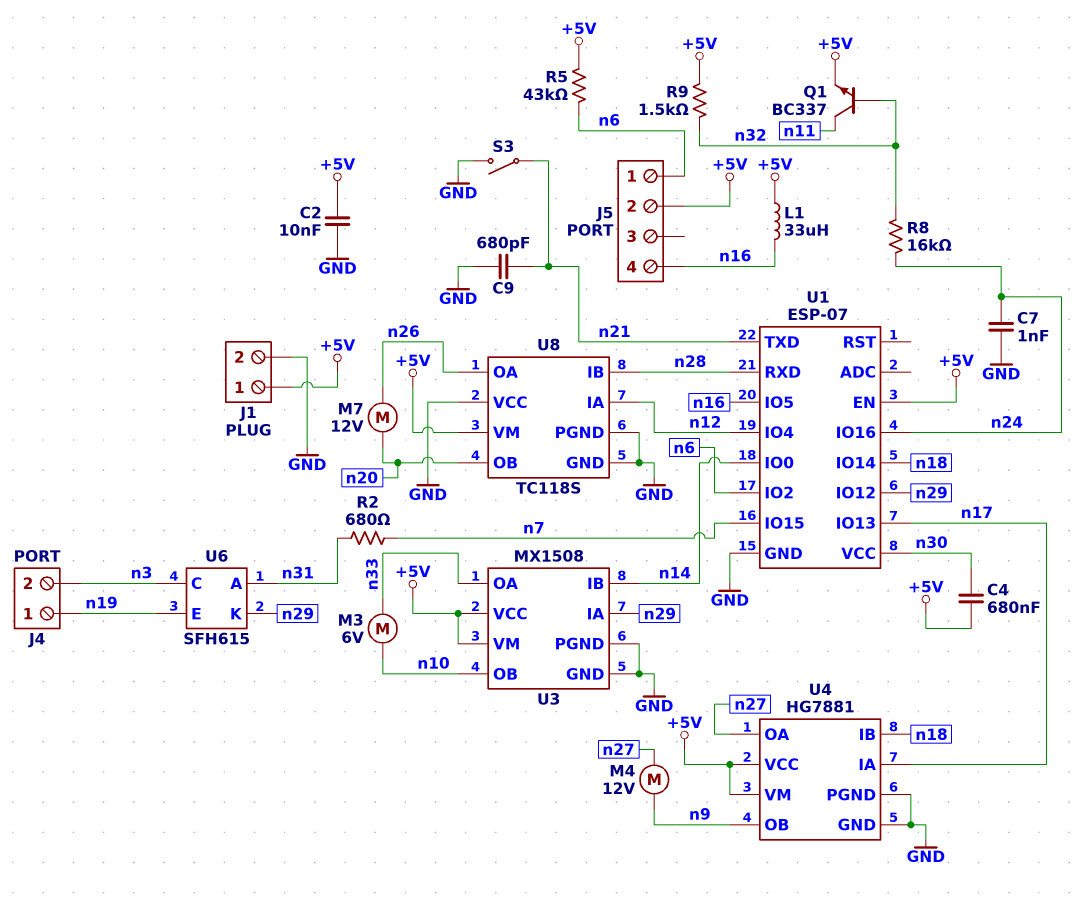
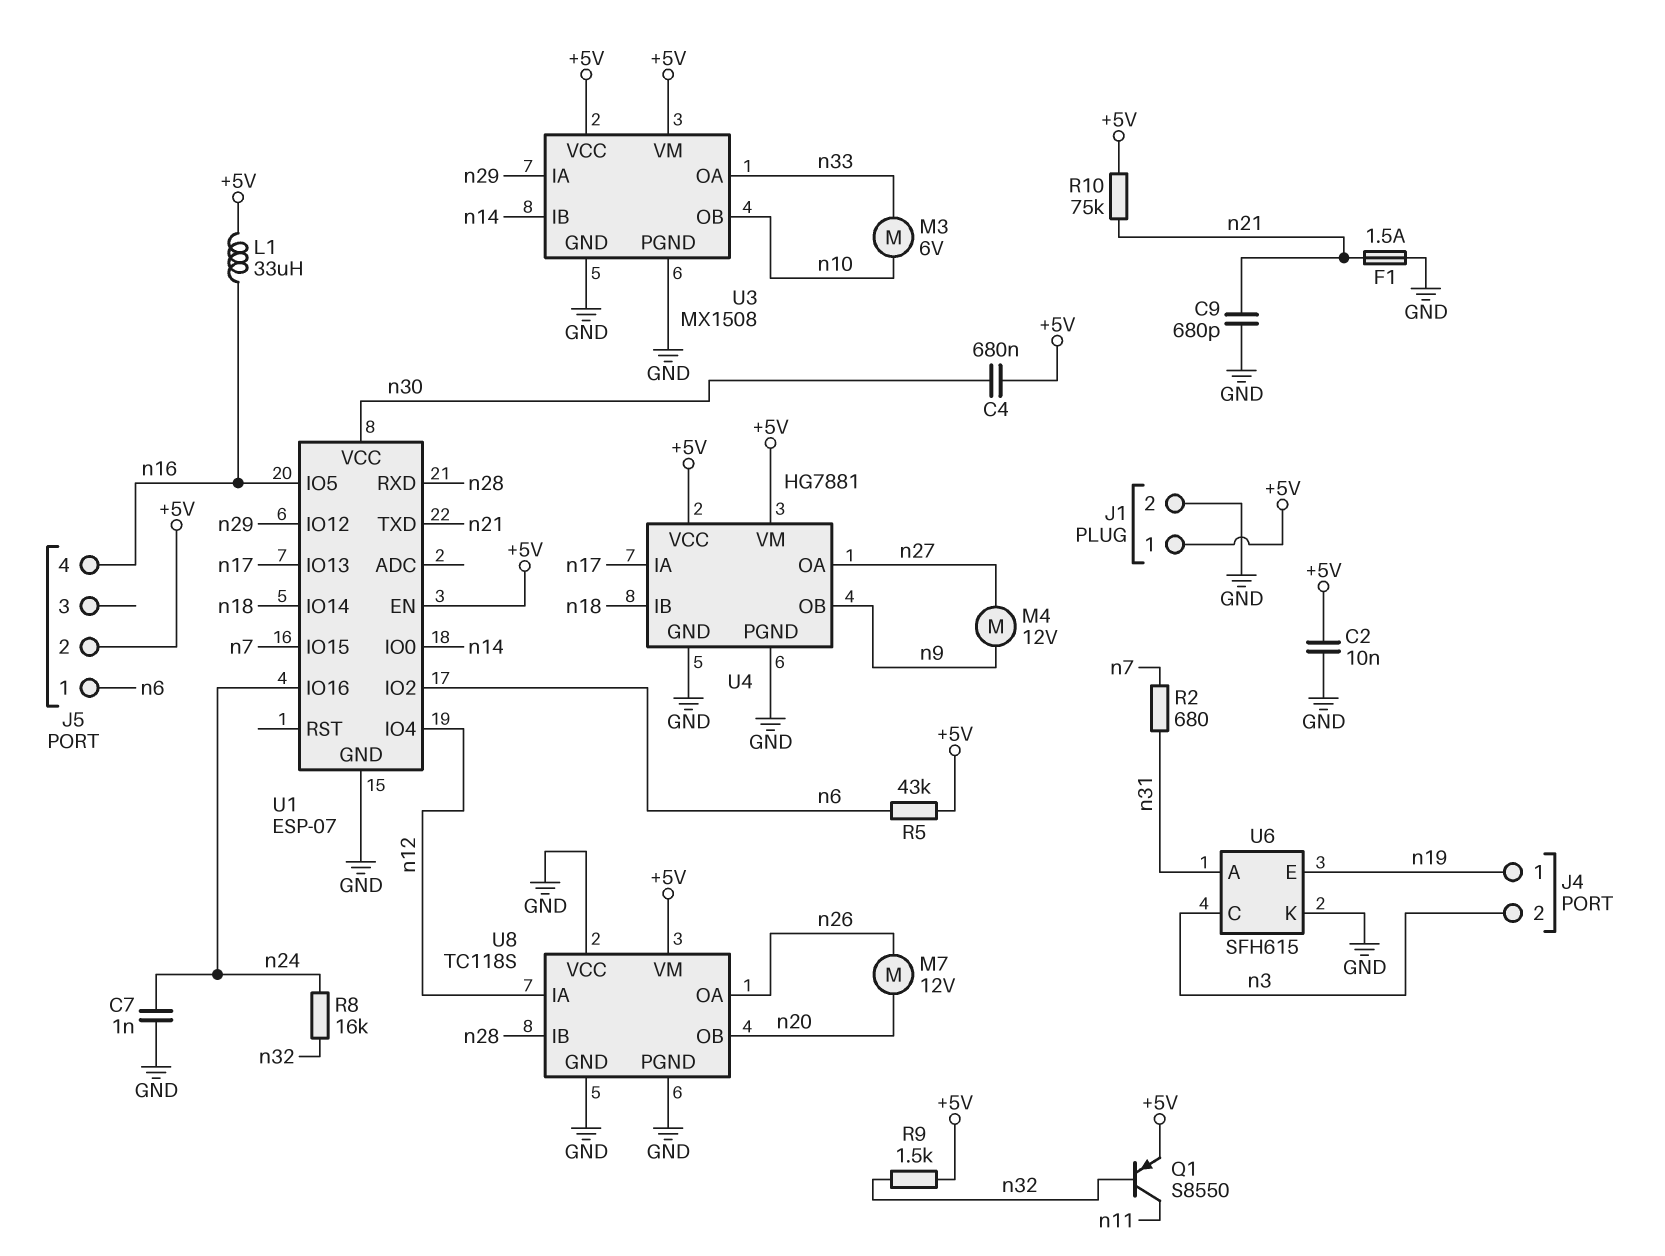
F1: none -> 1.5A (GND, n21)
Q1: NPN BC337 (B n32, C n11, E +5V) -> PNP S8550 (B n32, C n11, E +5V)
R10: none -> 75k (+5V, n21)
S3: switch (GND, n21) -> none
U6 pin K: n29 -> GND

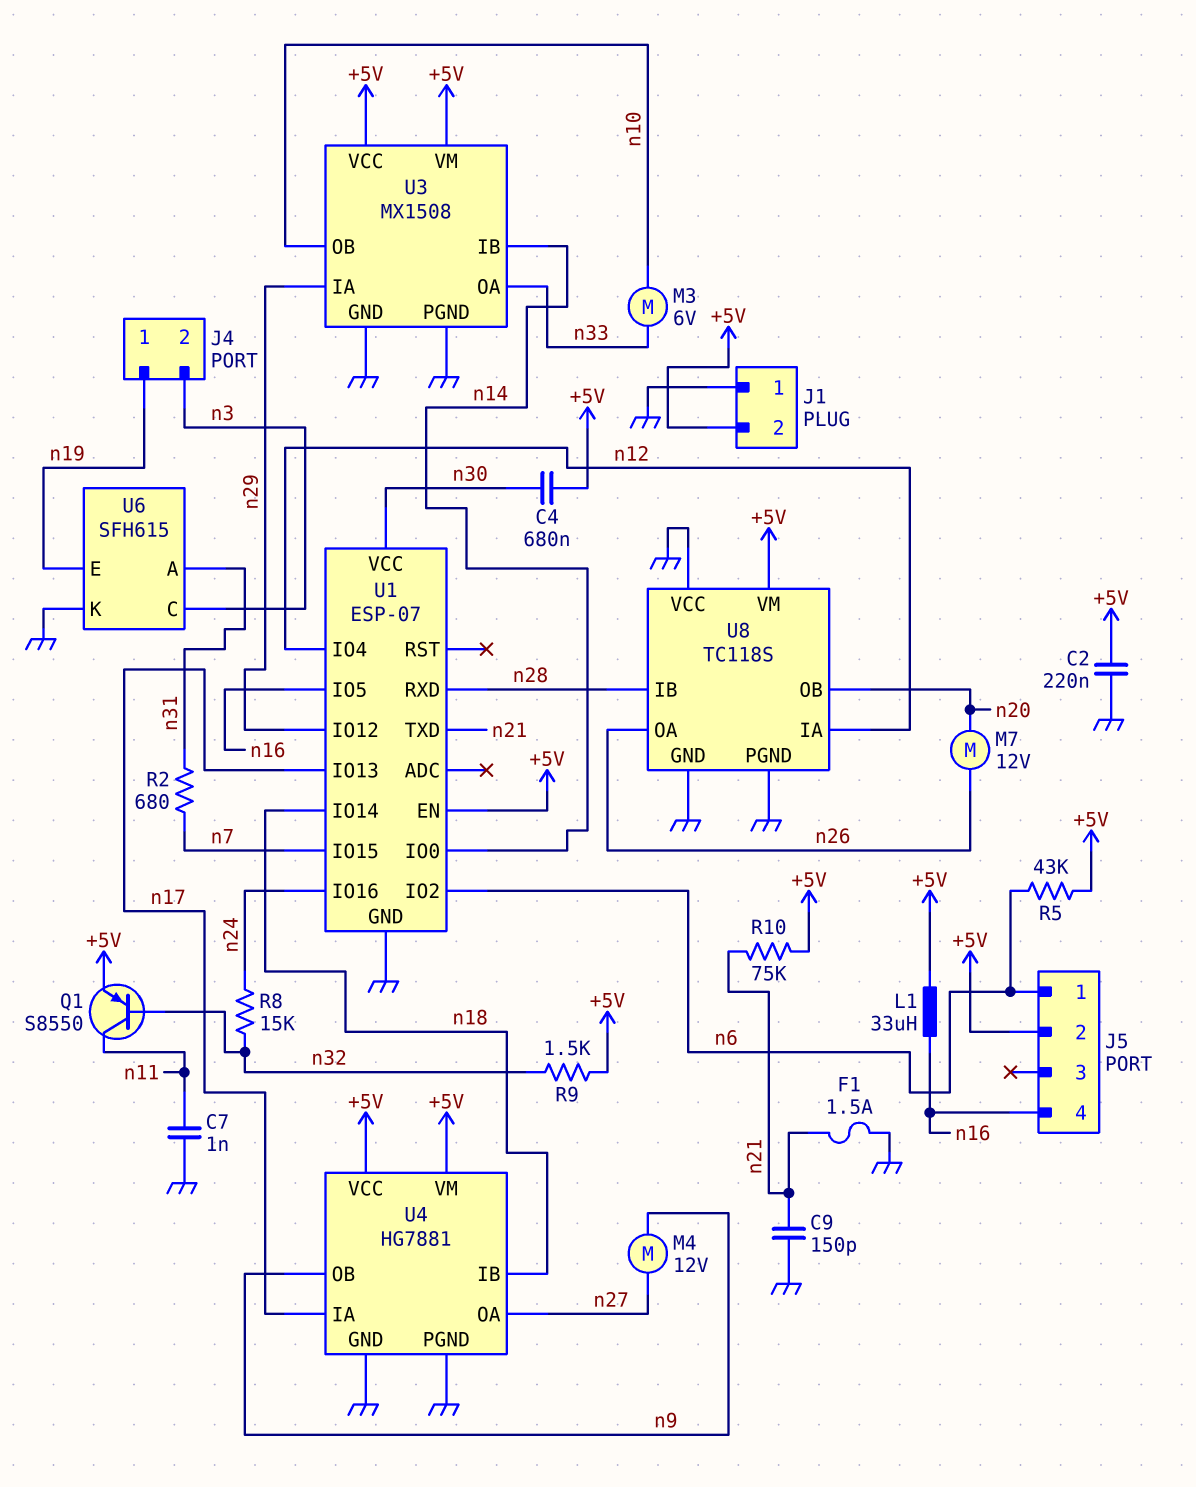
C2: 10nF (+5V, GND) -> 220nF (+5V, GND)
C7: 1nF (GND, n24) -> 1nF (GND, n11)
C9: 680pF (GND, n21) -> 150pF (GND, n21)
J1 pin 1: +5V -> GND
J1 pin 2: GND -> +5V
R8: 16k (n24, n32) -> 15k (n24, n32)

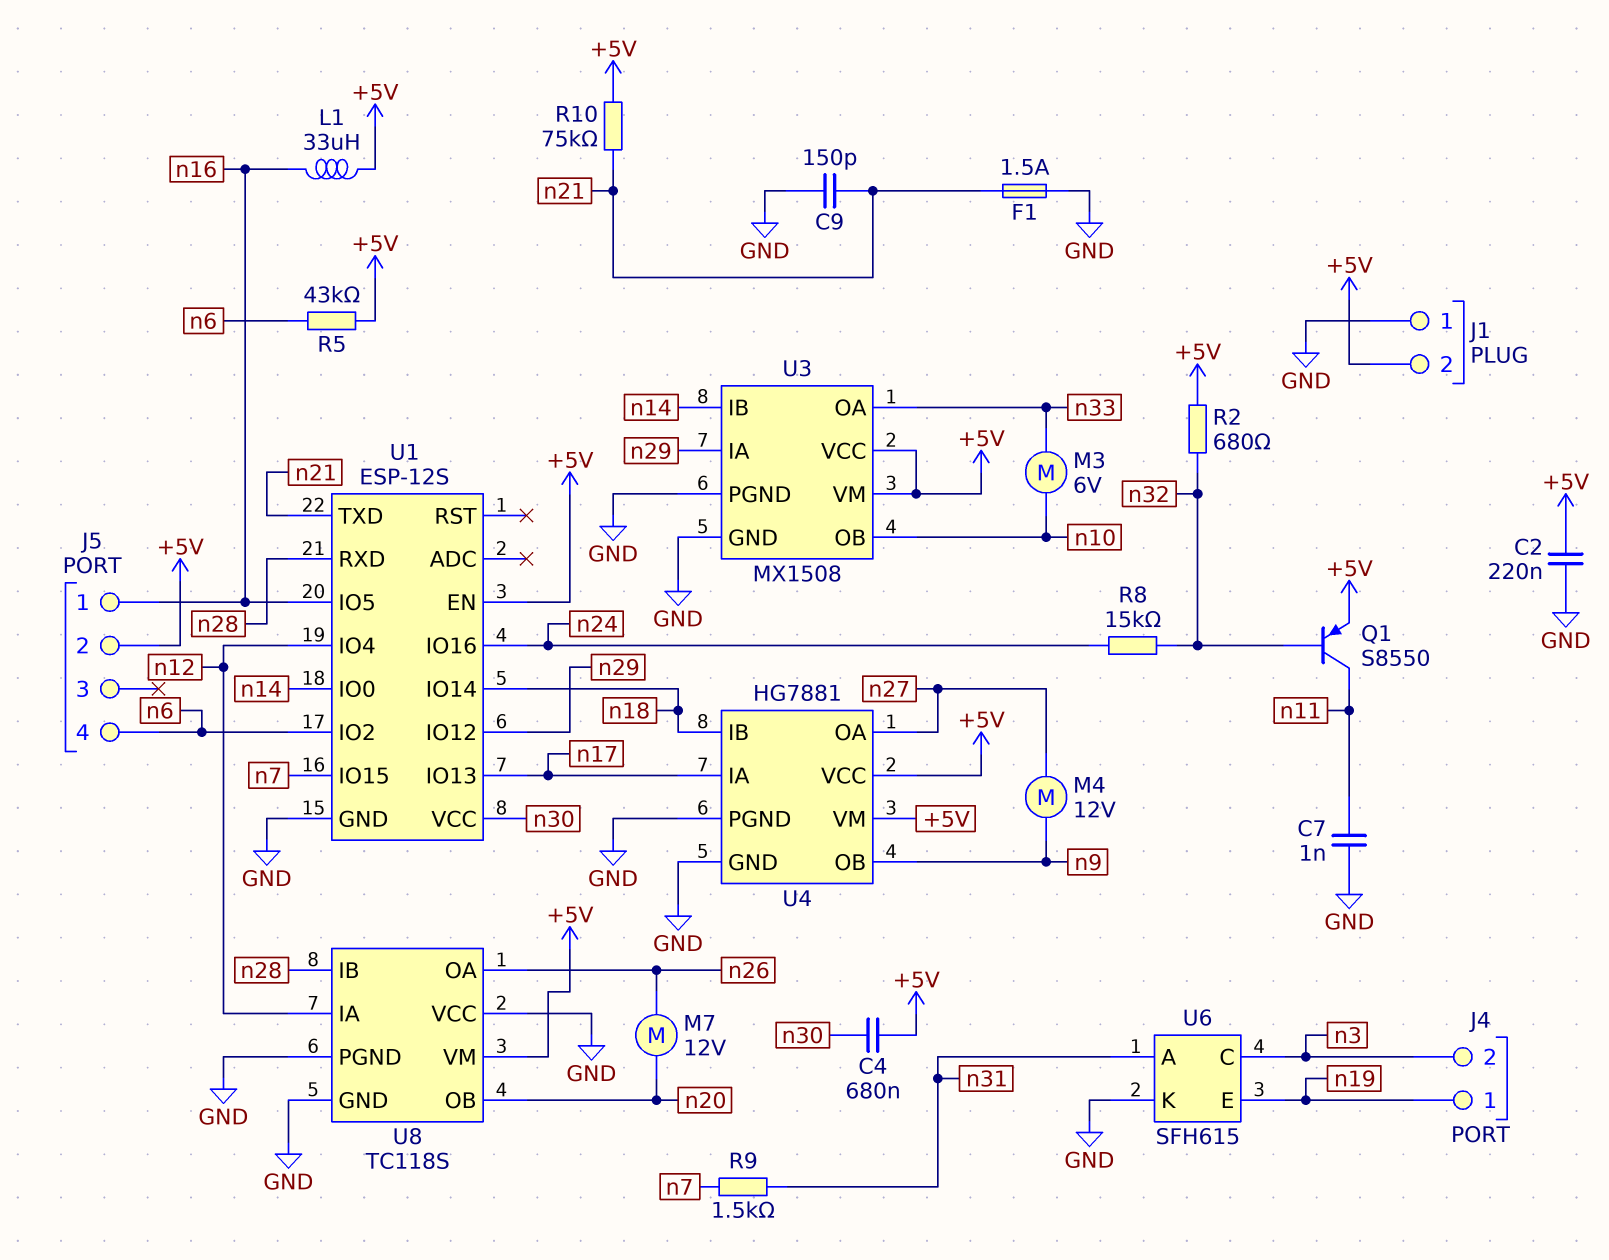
J5 pin 1: n6 -> n16
J5 pin 4: n16 -> n6
R2: 680 (n7, n31) -> 680 (+5V, n32)
R9: 1.5k (+5V, n32) -> 1.5k (n7, n31)
U1: ESP-07 -> ESP-12S

